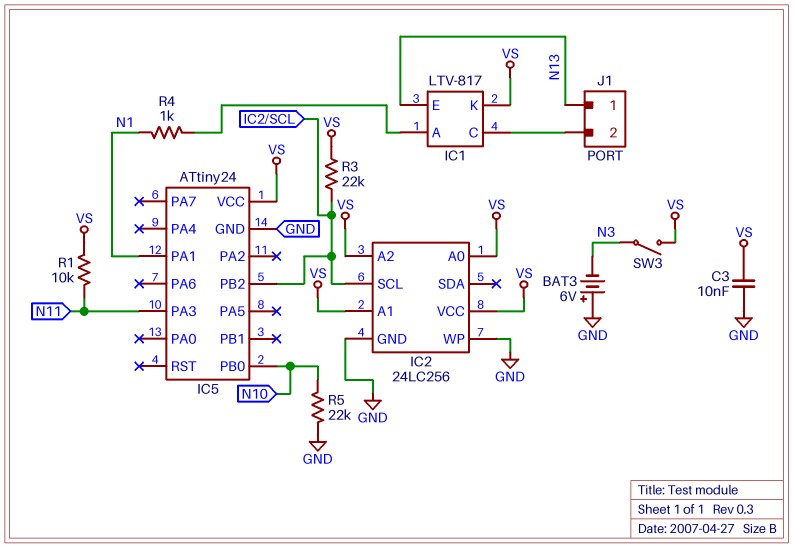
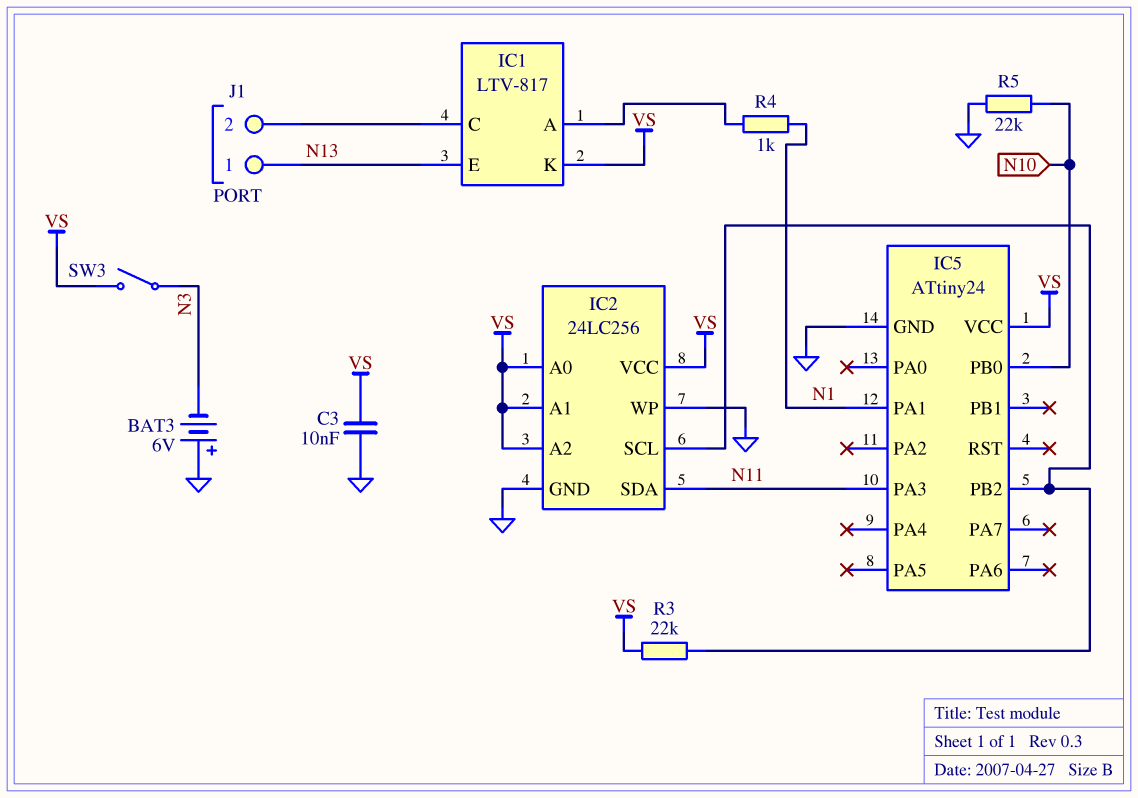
IC2 pin SDA: none -> N11
R1: 10k (N11, VS) -> none

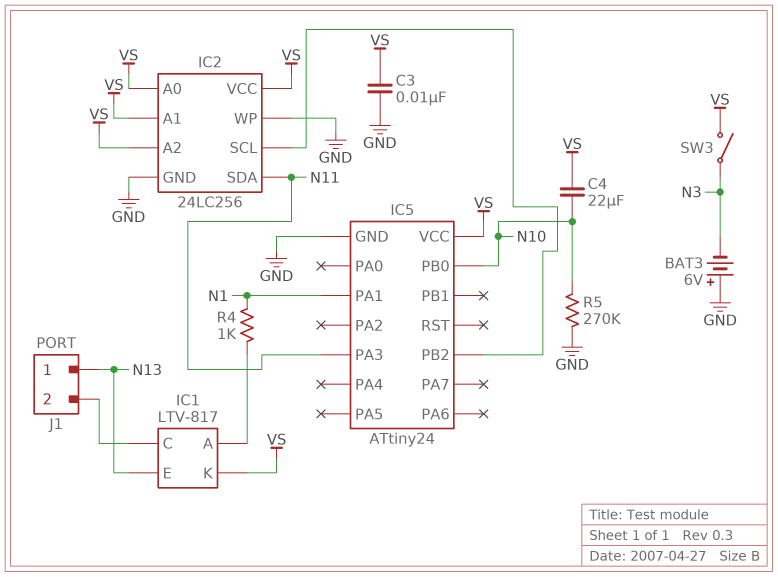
C4: none -> 22uF (N10, VS)
R3: 22k (IC2/SCL, VS) -> none
R5: 22k (GND, N10) -> 270k (GND, N10)

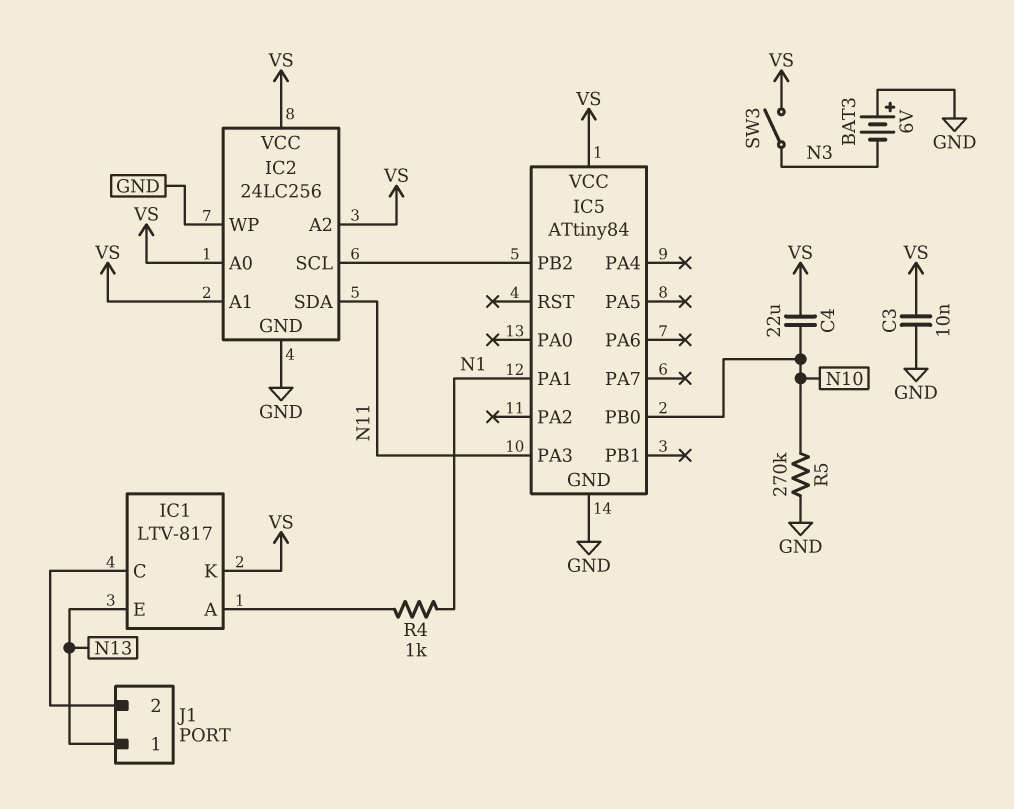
IC5: ATtiny24 -> ATtiny84

